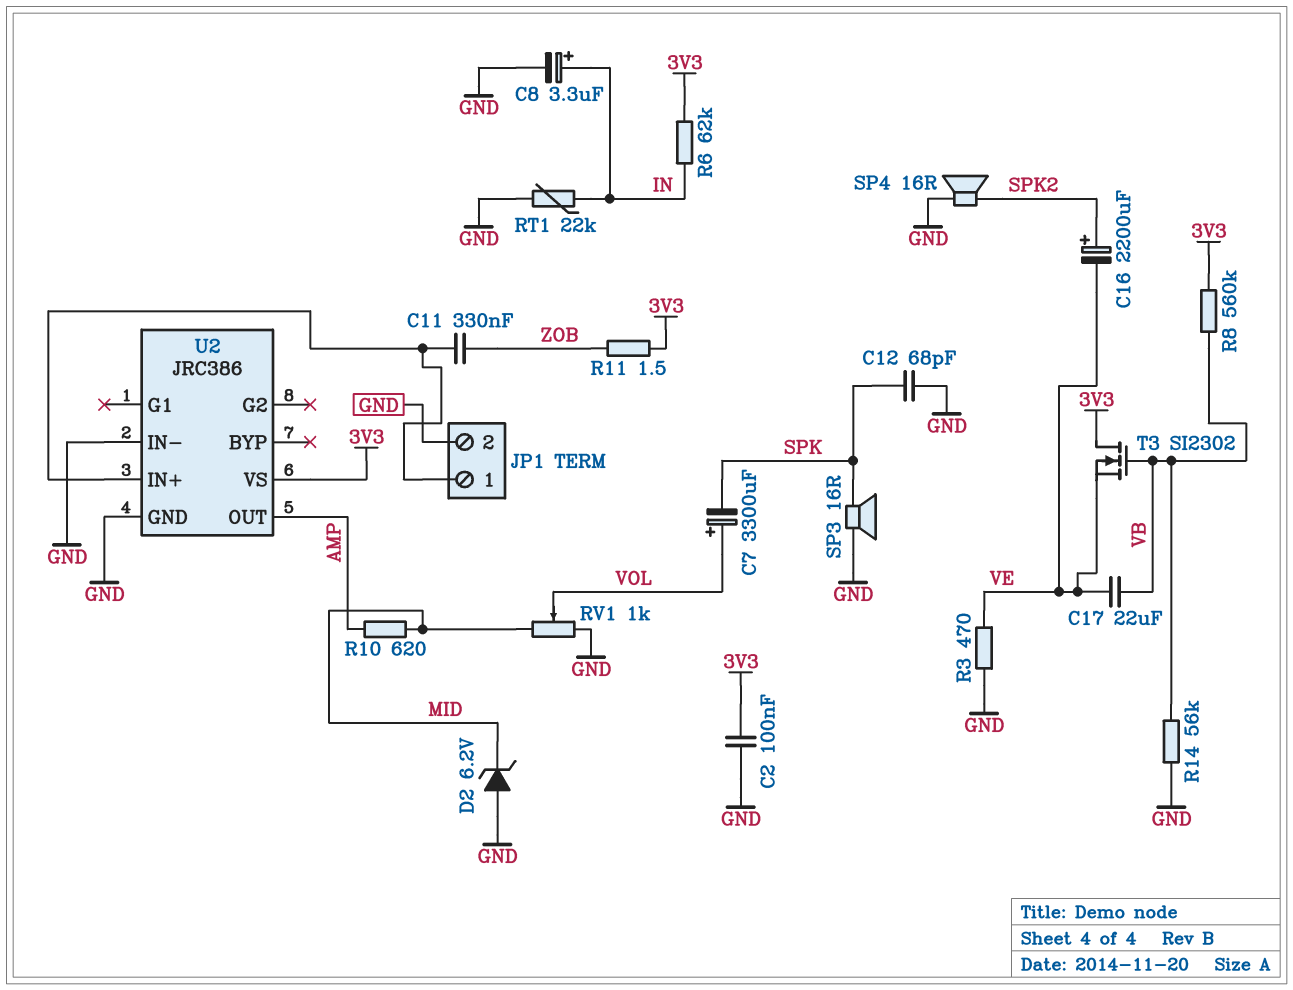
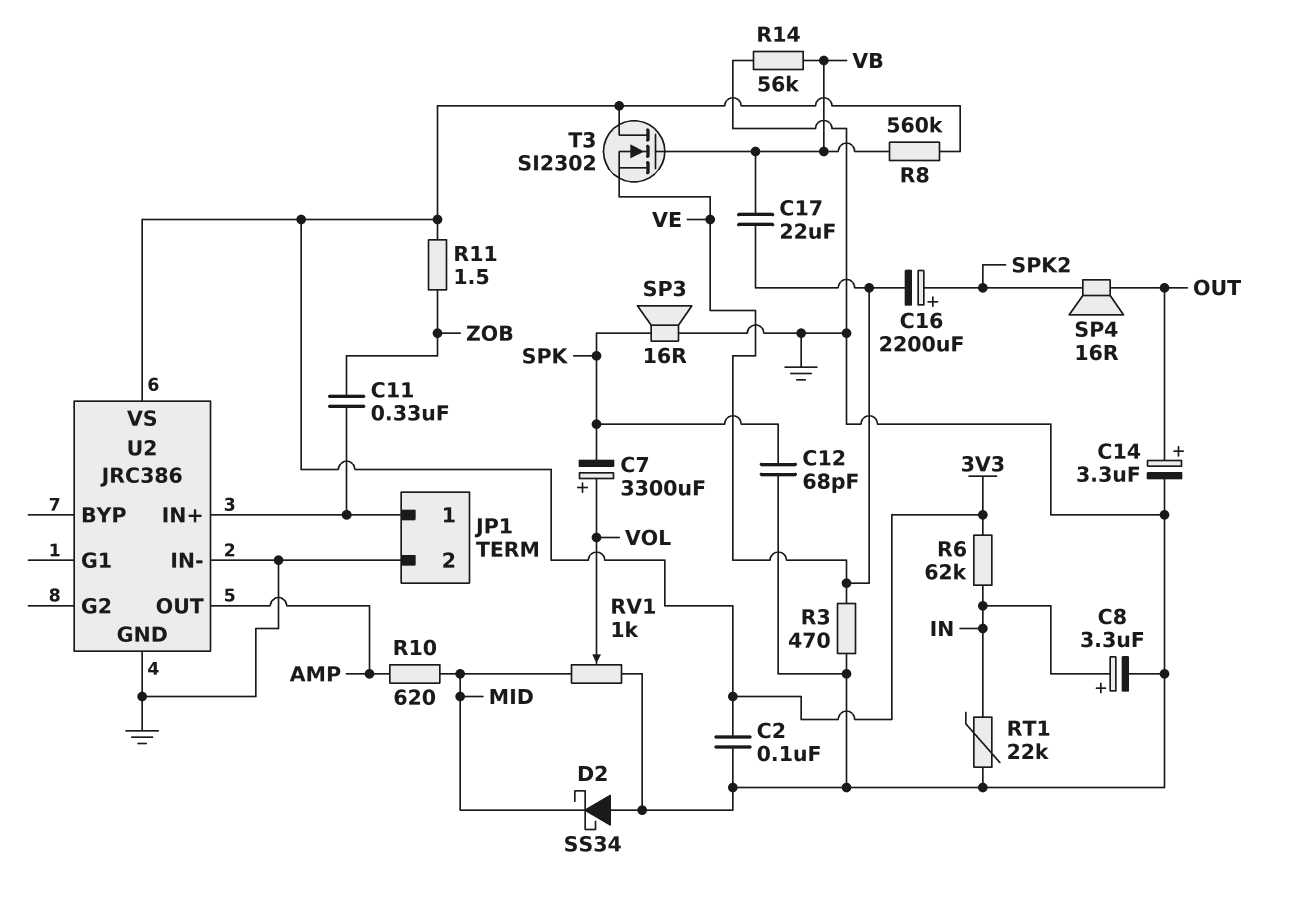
C14: none -> 3.3uF (plus OUT, minus GND)
D2: zener 6.2V (A GND, K MID) -> schottky SS34 (A GND, K MID)
SP4: speaker 16R (GND, SPK2) -> speaker 16R (OUT, SPK2)

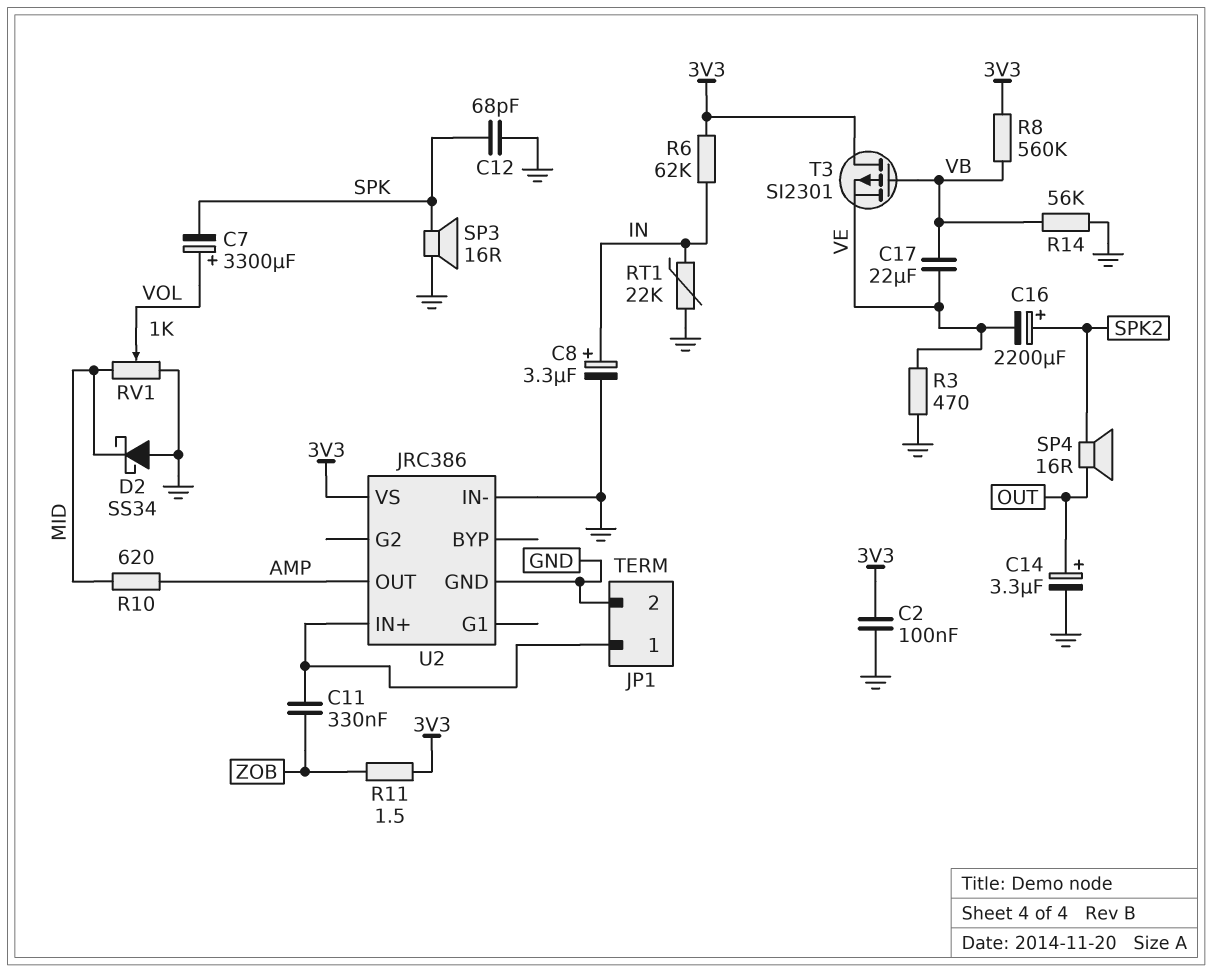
T3: NMOS SI2302 (G VB, D 3V3, S VE) -> PMOS SI2301 (G VB, D 3V3, S VE)

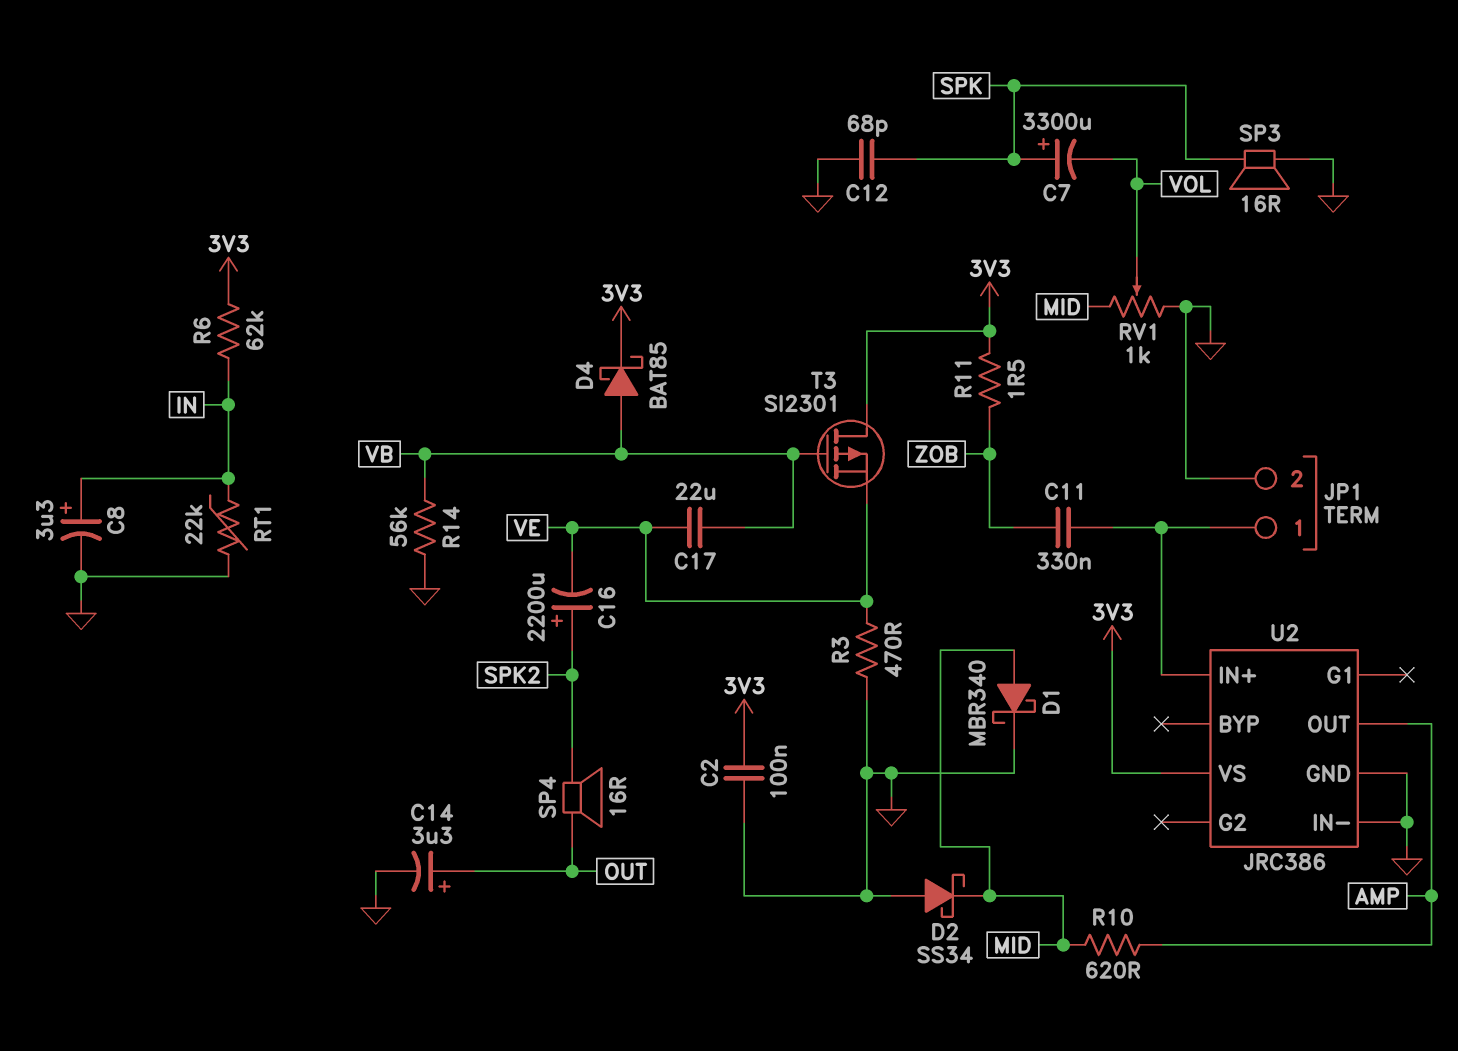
C7: 3300uF (plus VOL, minus SPK) -> 3300uF (plus SPK, minus VOL)
D1: none -> schottky MBR340 (A MID, K GND)
D4: none -> schottky BAT85 (A VB, K 3V3)
R8: 560k (3V3, VB) -> none

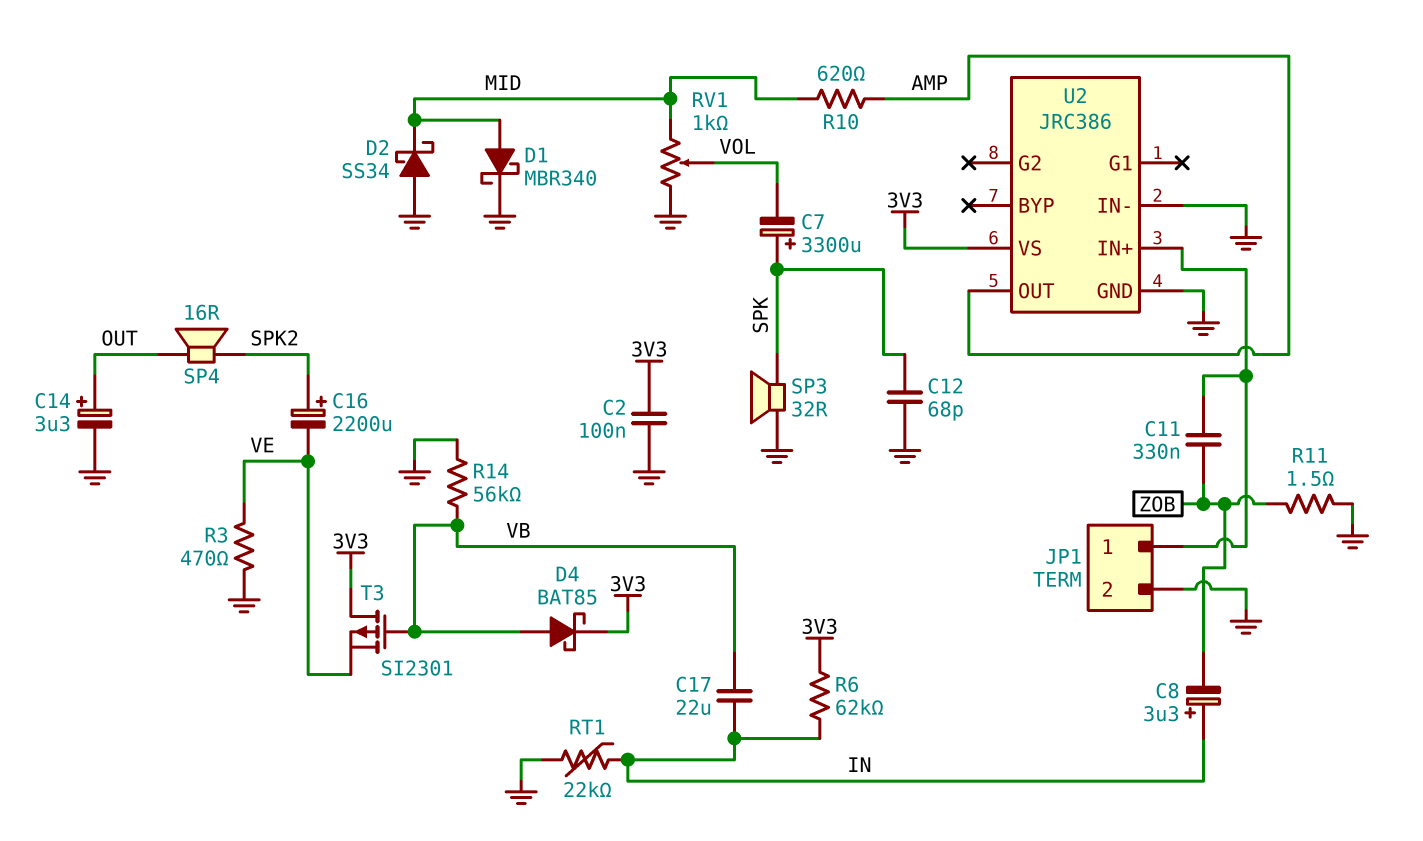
C8: 3.3uF (plus IN, minus GND) -> 3.3uF (plus IN, minus ZOB)
C17: 22uF (VB, VE) -> 22uF (IN, VB)
R11: 1.5 (3V3, ZOB) -> 1.5 (GND, ZOB)
SP3: speaker 16R (GND, SPK) -> speaker 32R (GND, SPK)

